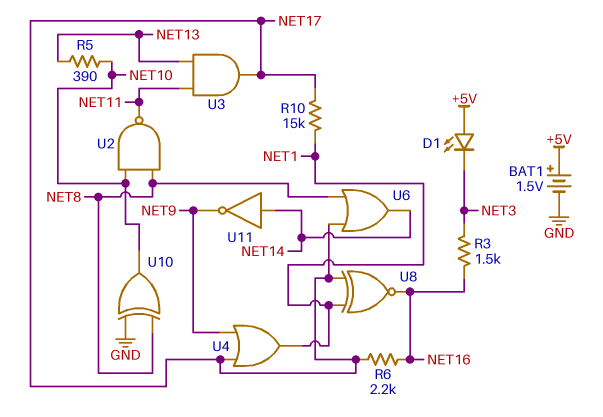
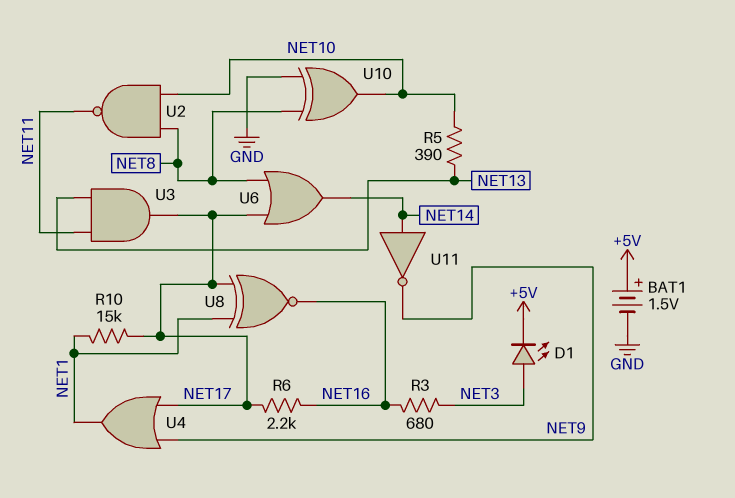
D1: LED (A +5V, K NET3) -> LED (A NET3, K +5V)
R3: 1.5k (NET3, NET16) -> 680 (NET3, NET16)

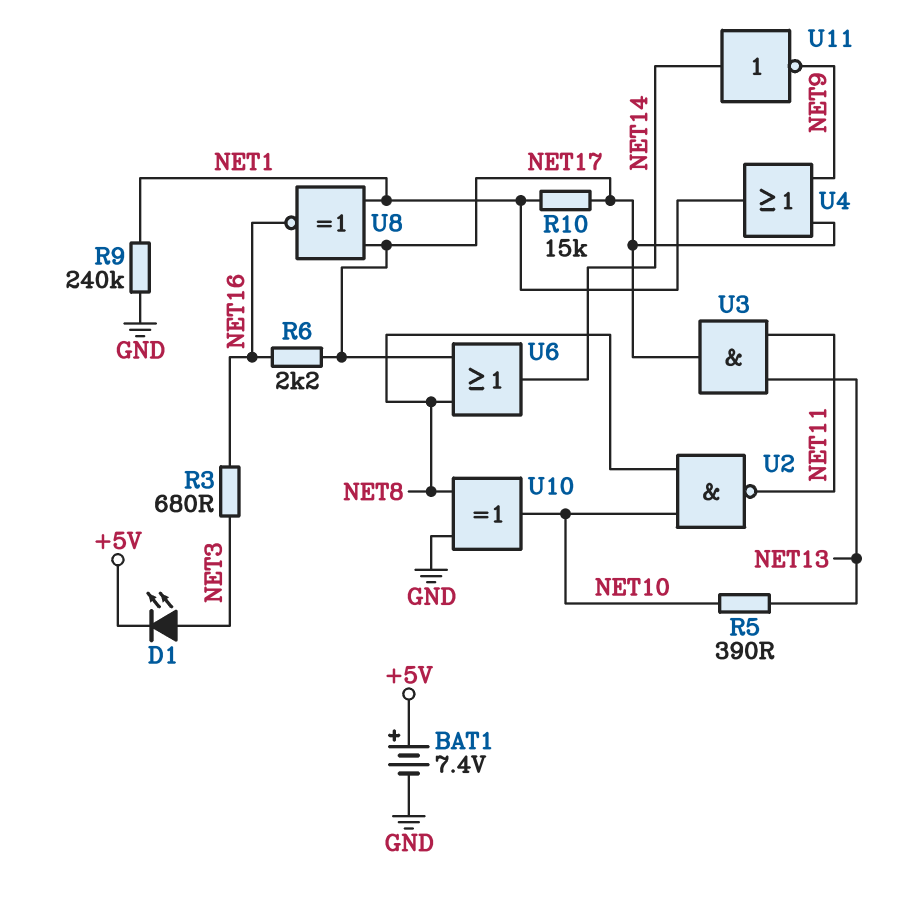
BAT1: 1.5V (plus +5V, minus GND) -> 7.4V (plus +5V, minus GND)
R9: none -> 240k (GND, NET1)

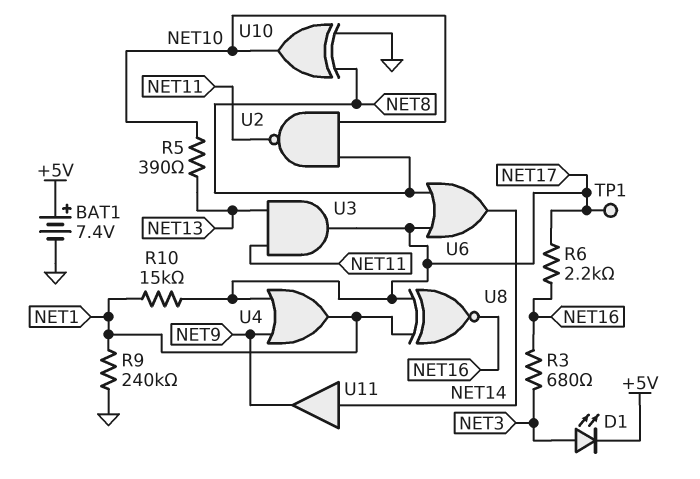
TP1: none -> test point (NET17)
U11: NOT (in NET14, out NET9) -> buffer (in NET14, out NET9)

